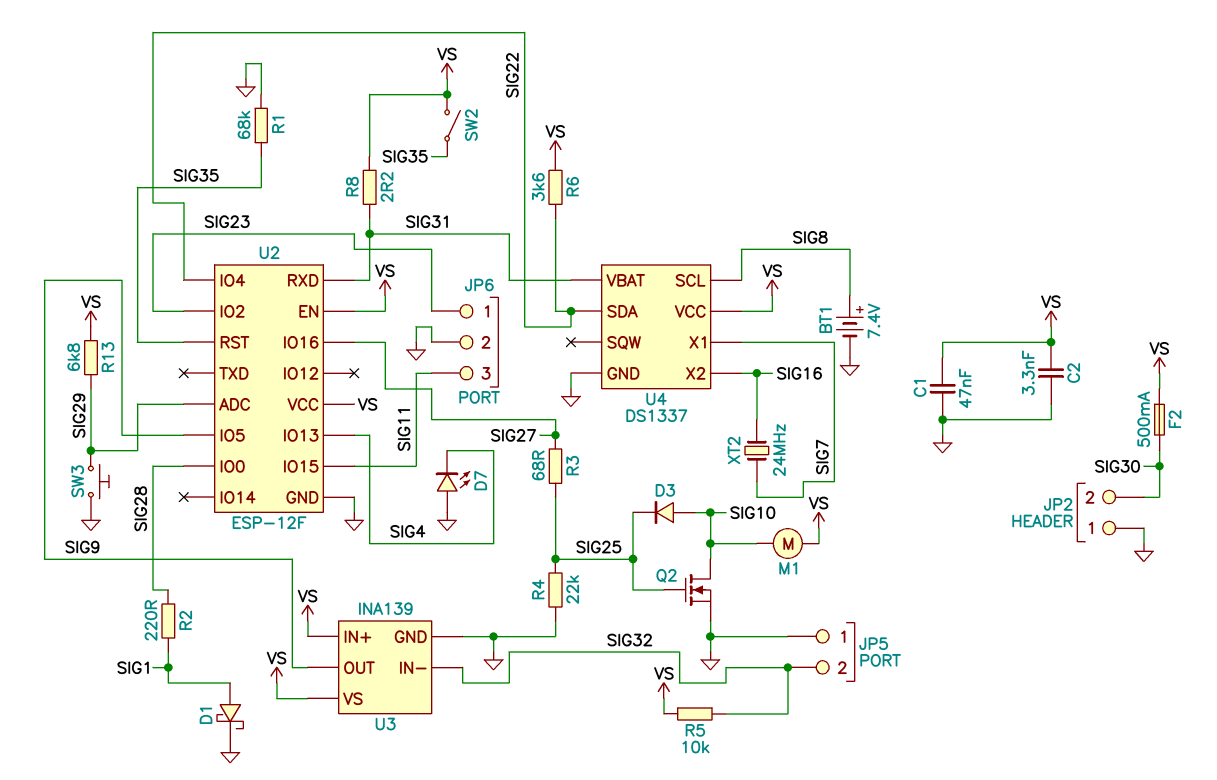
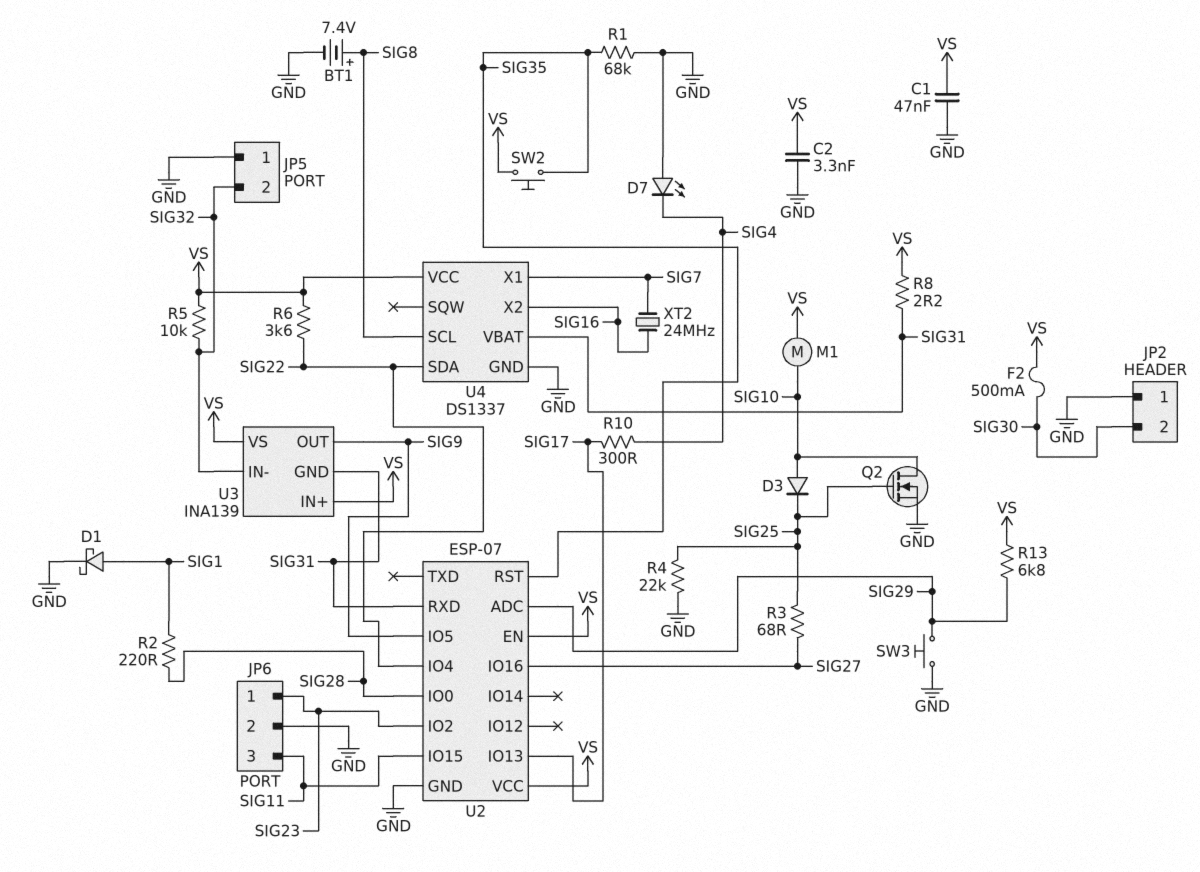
R10: none -> 300 (SIG4, SIG17)
SW2: switch (SIG35, VS) -> button (SIG35, VS)
U2: ESP-12F -> ESP-07
U2 pin IO13: SIG4 -> SIG17
U3 pin GND: GND -> SIG31

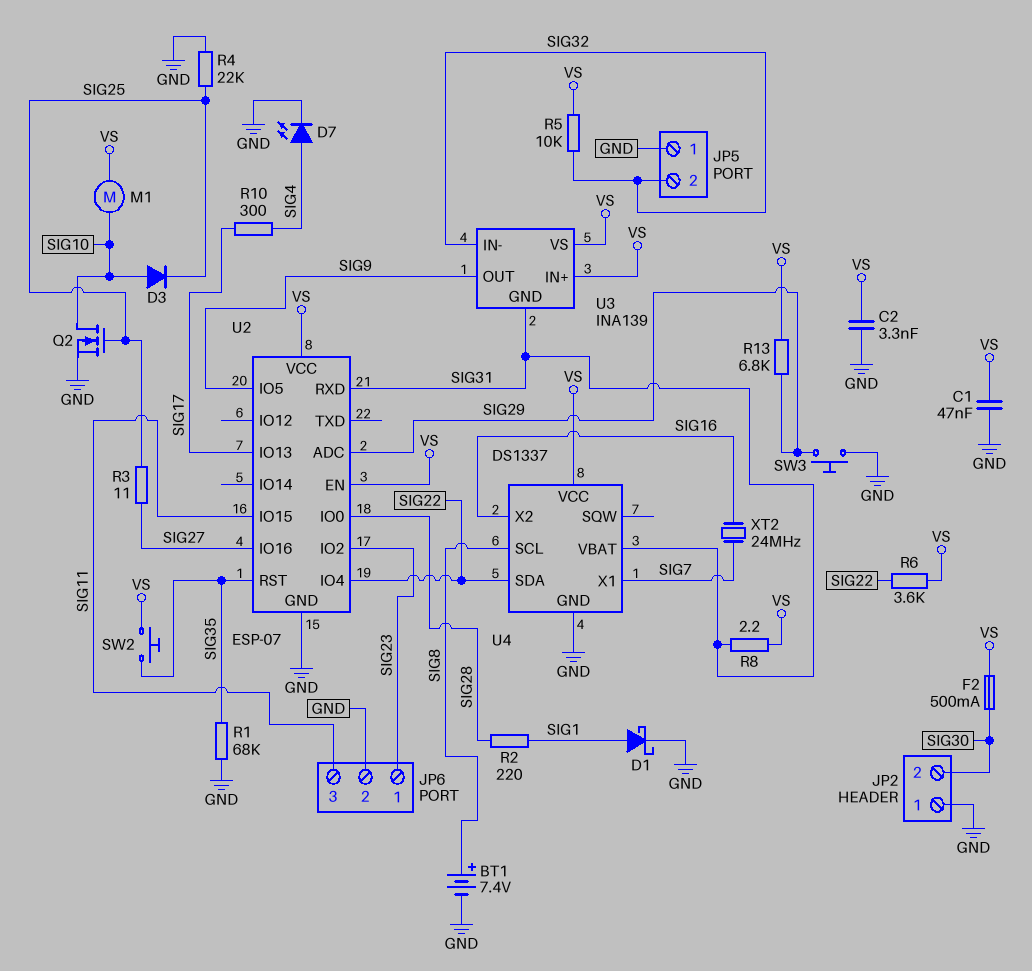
D7: LED (A GND, K SIG4) -> LED (A SIG4, K GND)
R3: 68 (SIG25, SIG27) -> 11 (SIG25, SIG27)

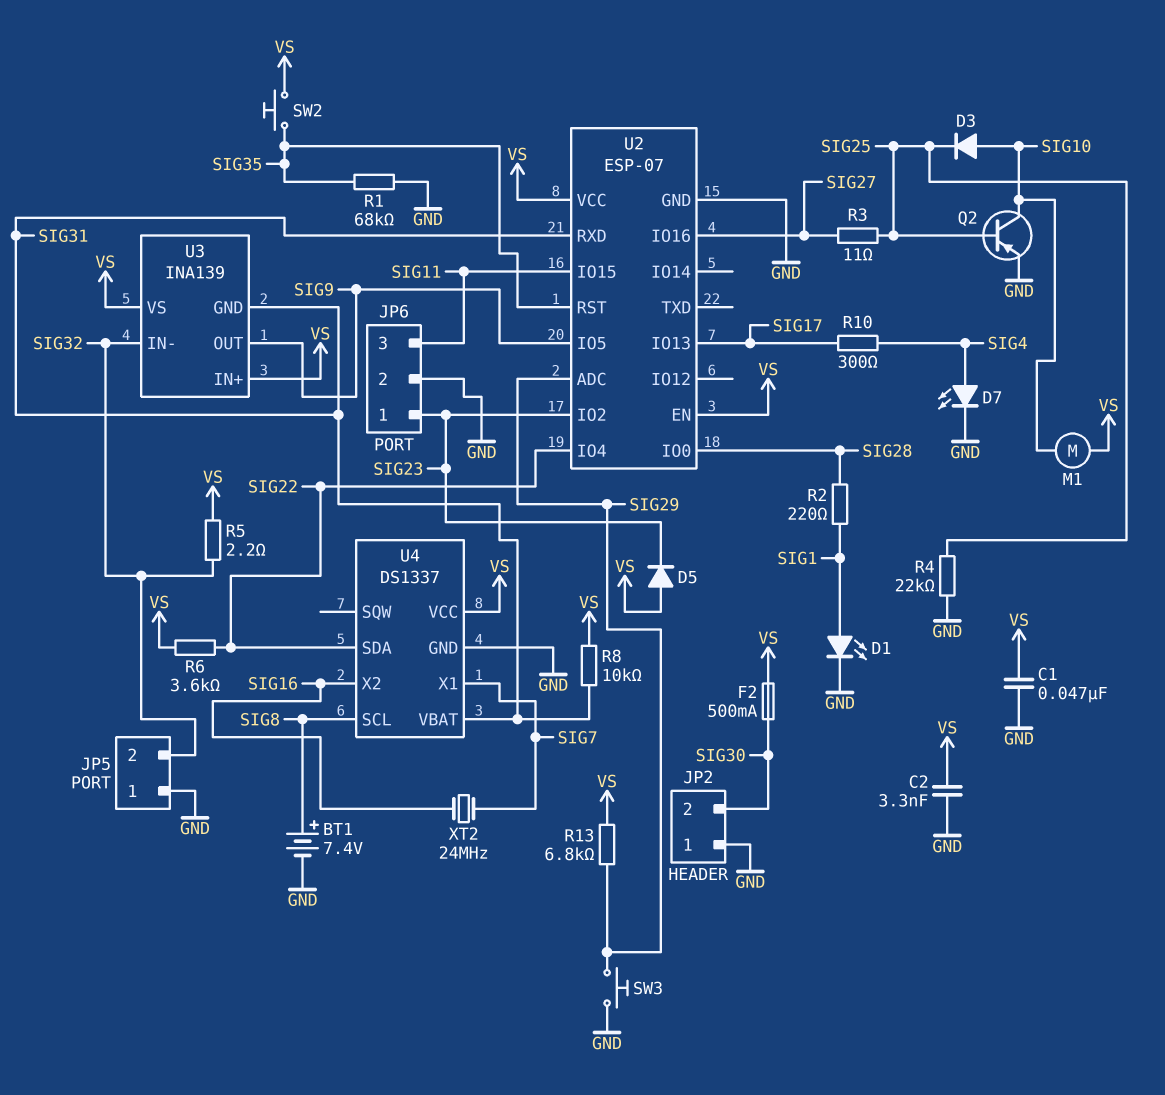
D1: schottky (A SIG1, K GND) -> LED (A SIG1, K GND)
D5: none -> diode (A VS, K SIG23)
Q2: NMOS (G SIG25, D SIG10, S GND) -> PNP (B SIG25, C SIG10, E GND)
R5: 10k (SIG32, VS) -> 2.2 (SIG32, VS)
R8: 2.2 (SIG31, VS) -> 10k (SIG31, VS)

